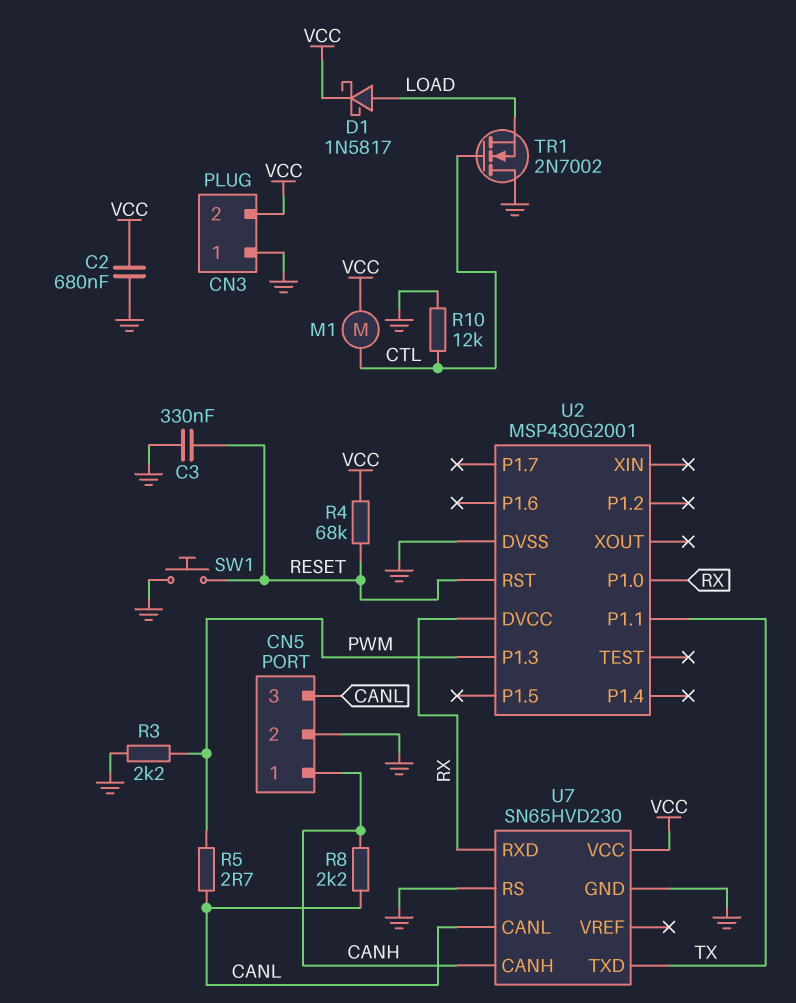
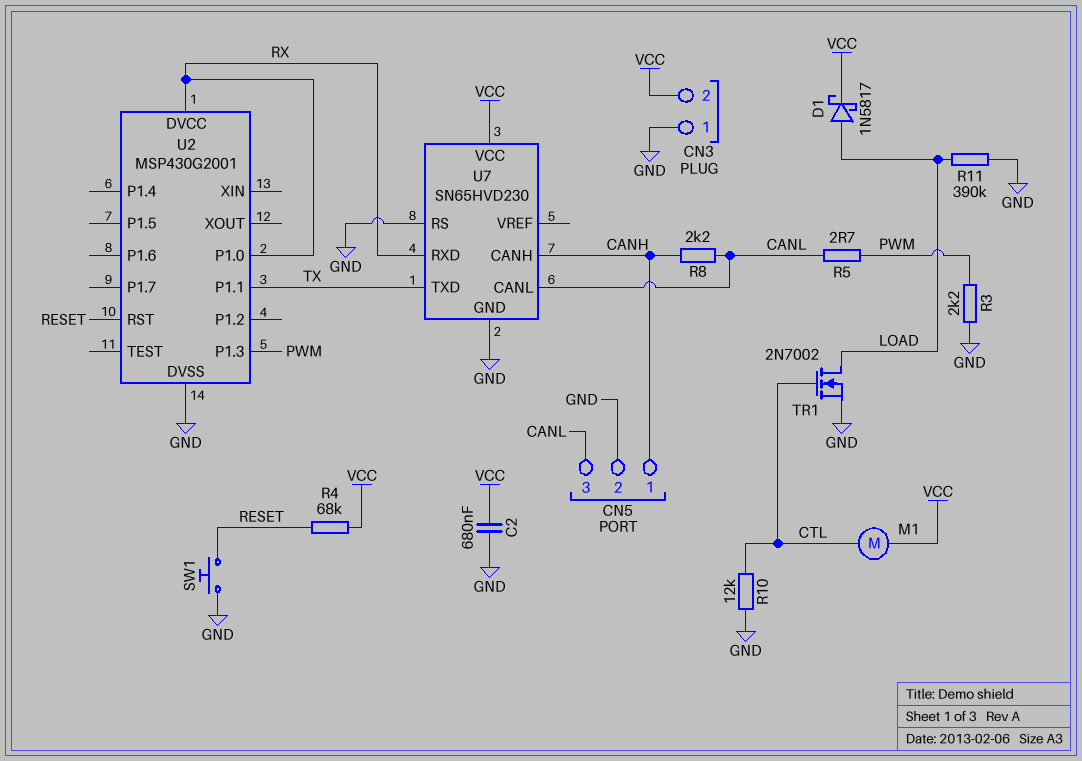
C3: 330nF (GND, RESET) -> none
R11: none -> 390k (GND, LOAD)
TR1: NMOS 2N7002 (G CTL, D GND, S LOAD) -> NMOS 2N7002 (G CTL, D LOAD, S GND)

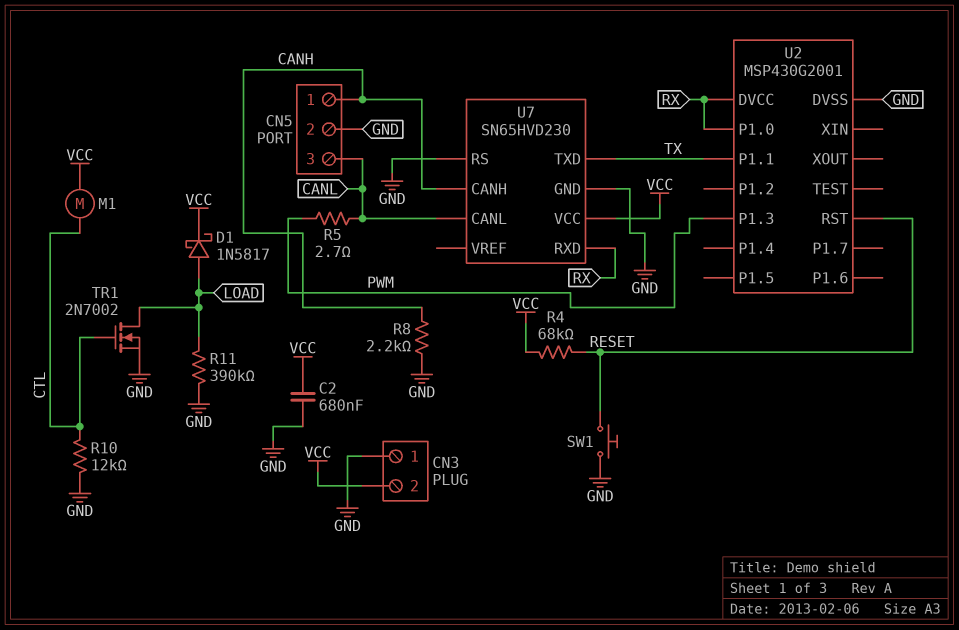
R3: 2.2k (GND, PWM) -> none
R8: 2.2k (CANH, CANL) -> 2.2k (CANH, GND)

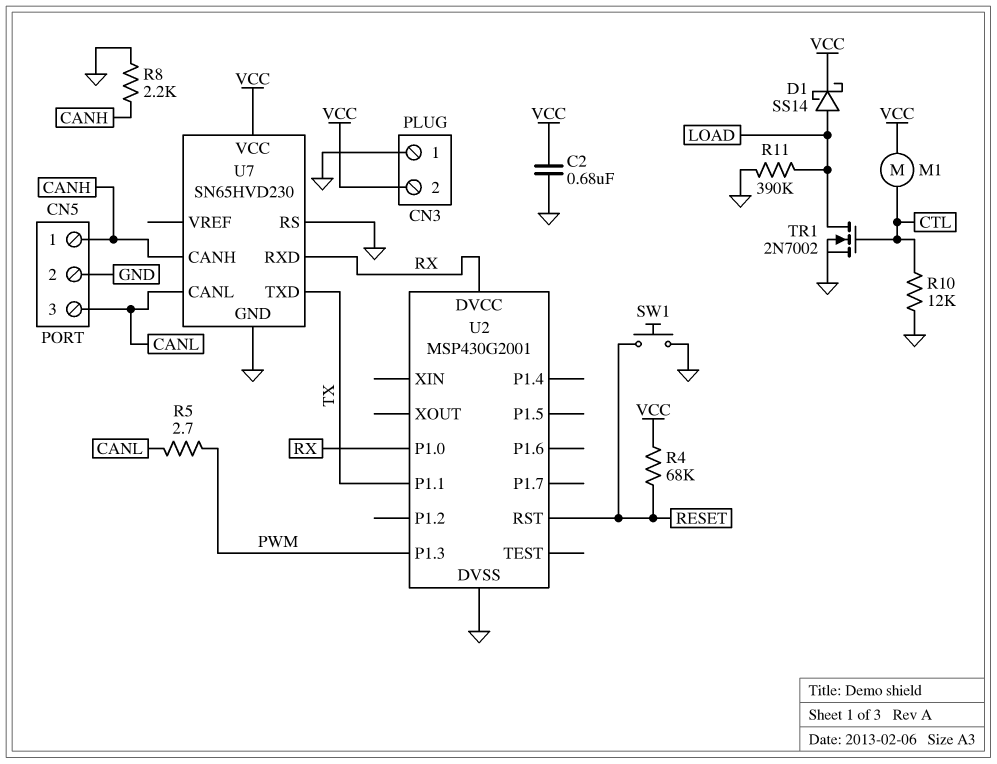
D1: schottky 1N5817 (A LOAD, K VCC) -> schottky SS14 (A LOAD, K VCC)

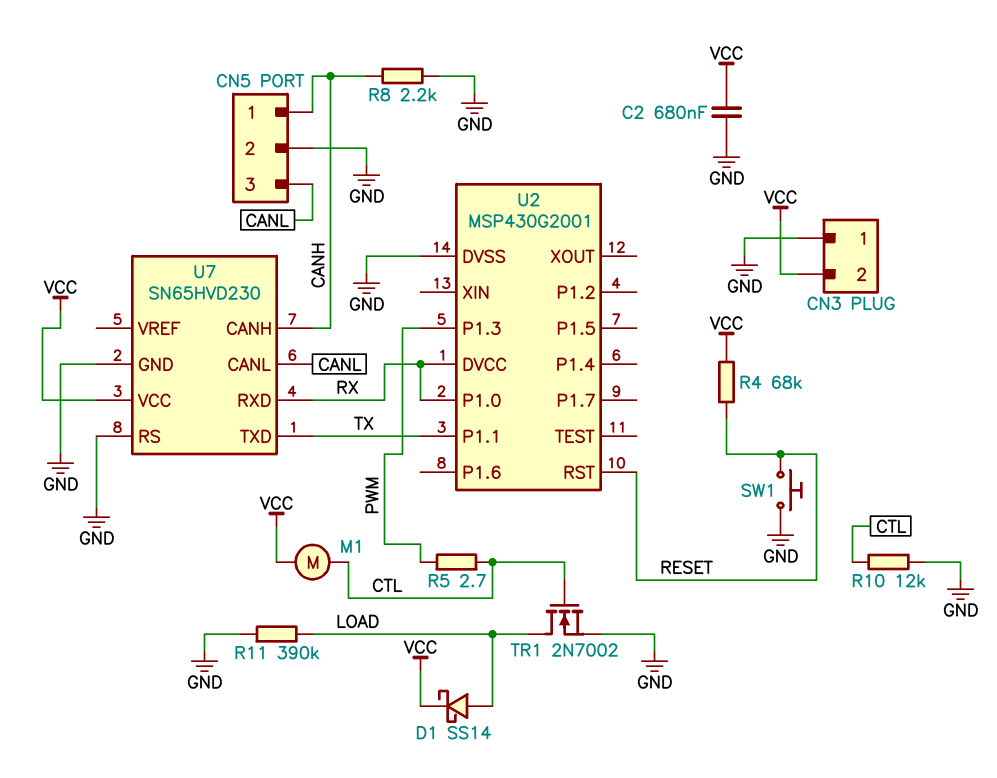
R5: 2.7 (CANL, PWM) -> 2.7 (CTL, PWM)

